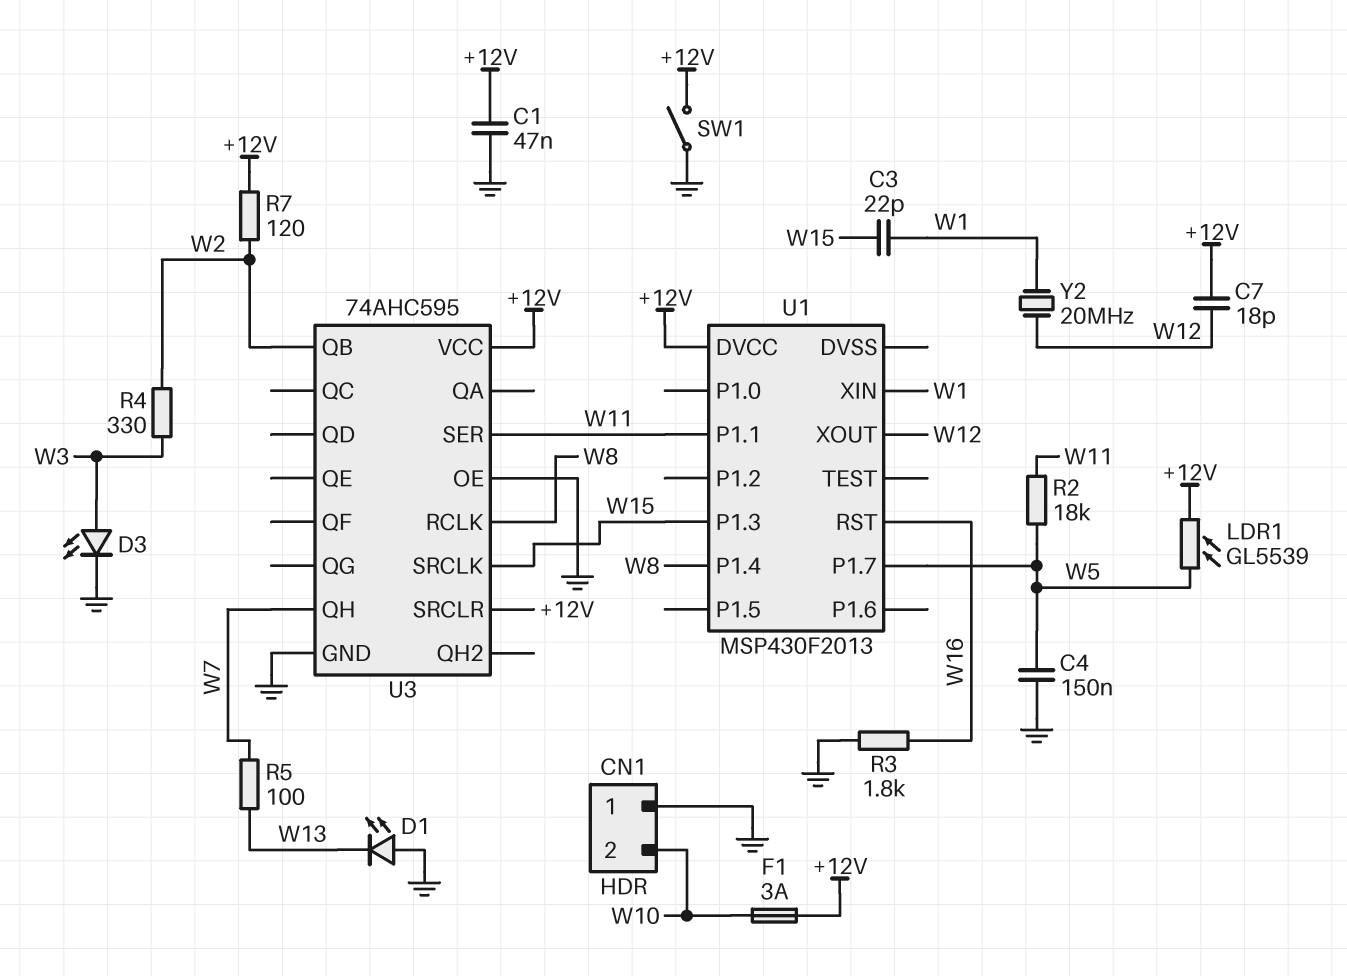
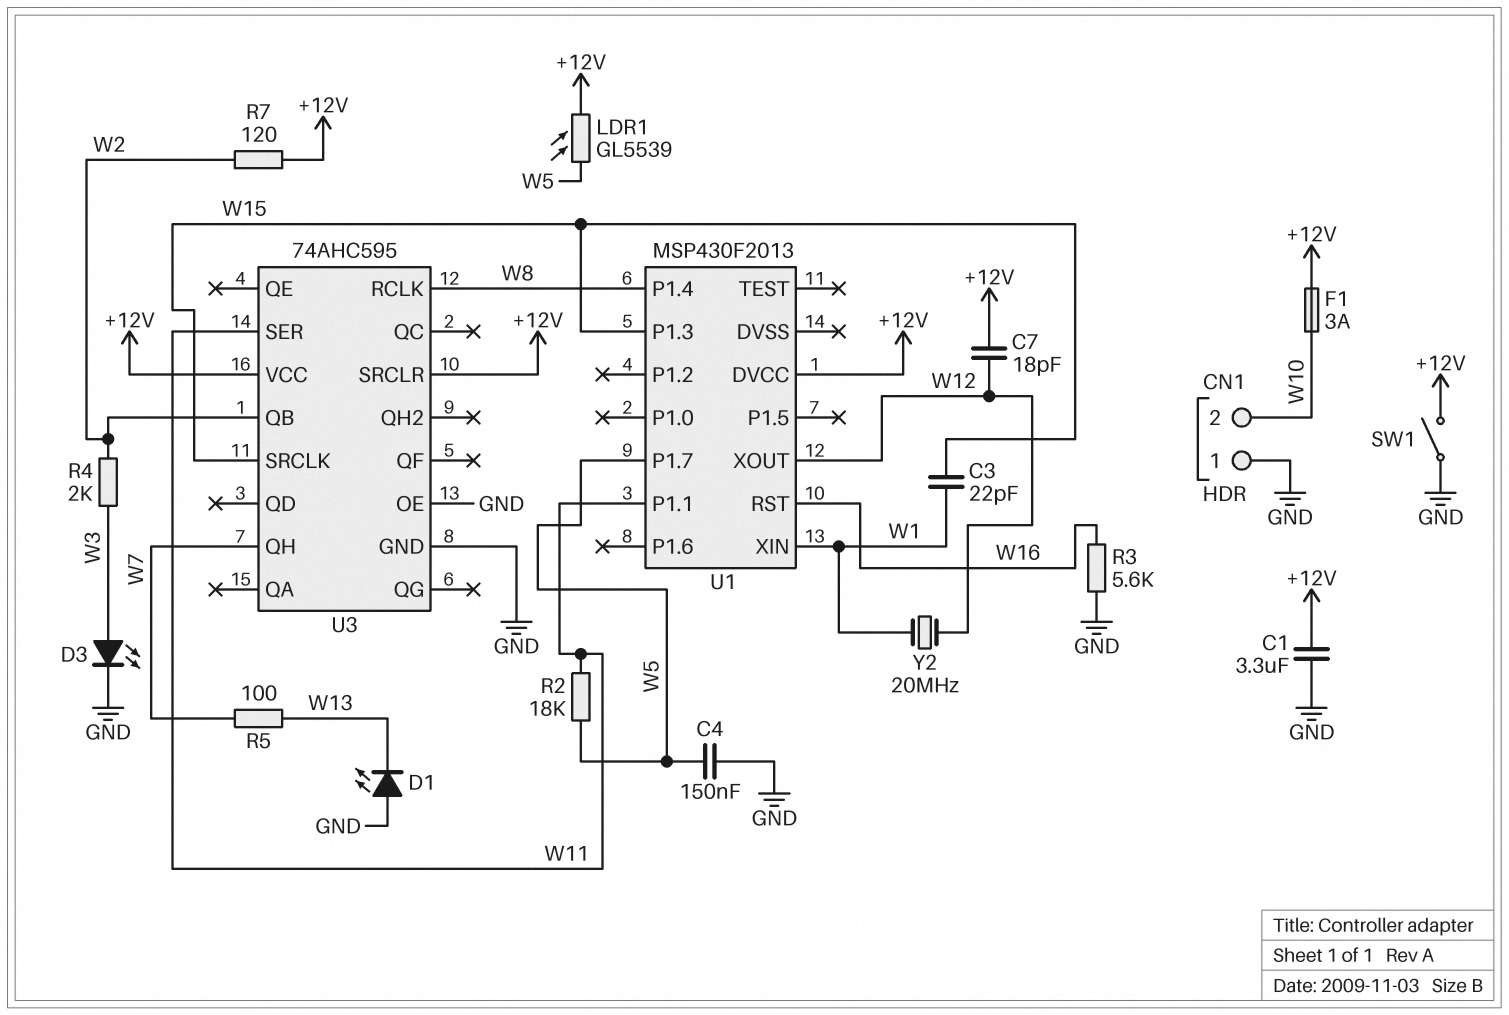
C1: 47nF (+12V, GND) -> 3.3uF (+12V, GND)
R3: 1.8k (GND, W16) -> 5.6k (GND, W16)
R4: 330 (W2, W3) -> 2k (W2, W3)

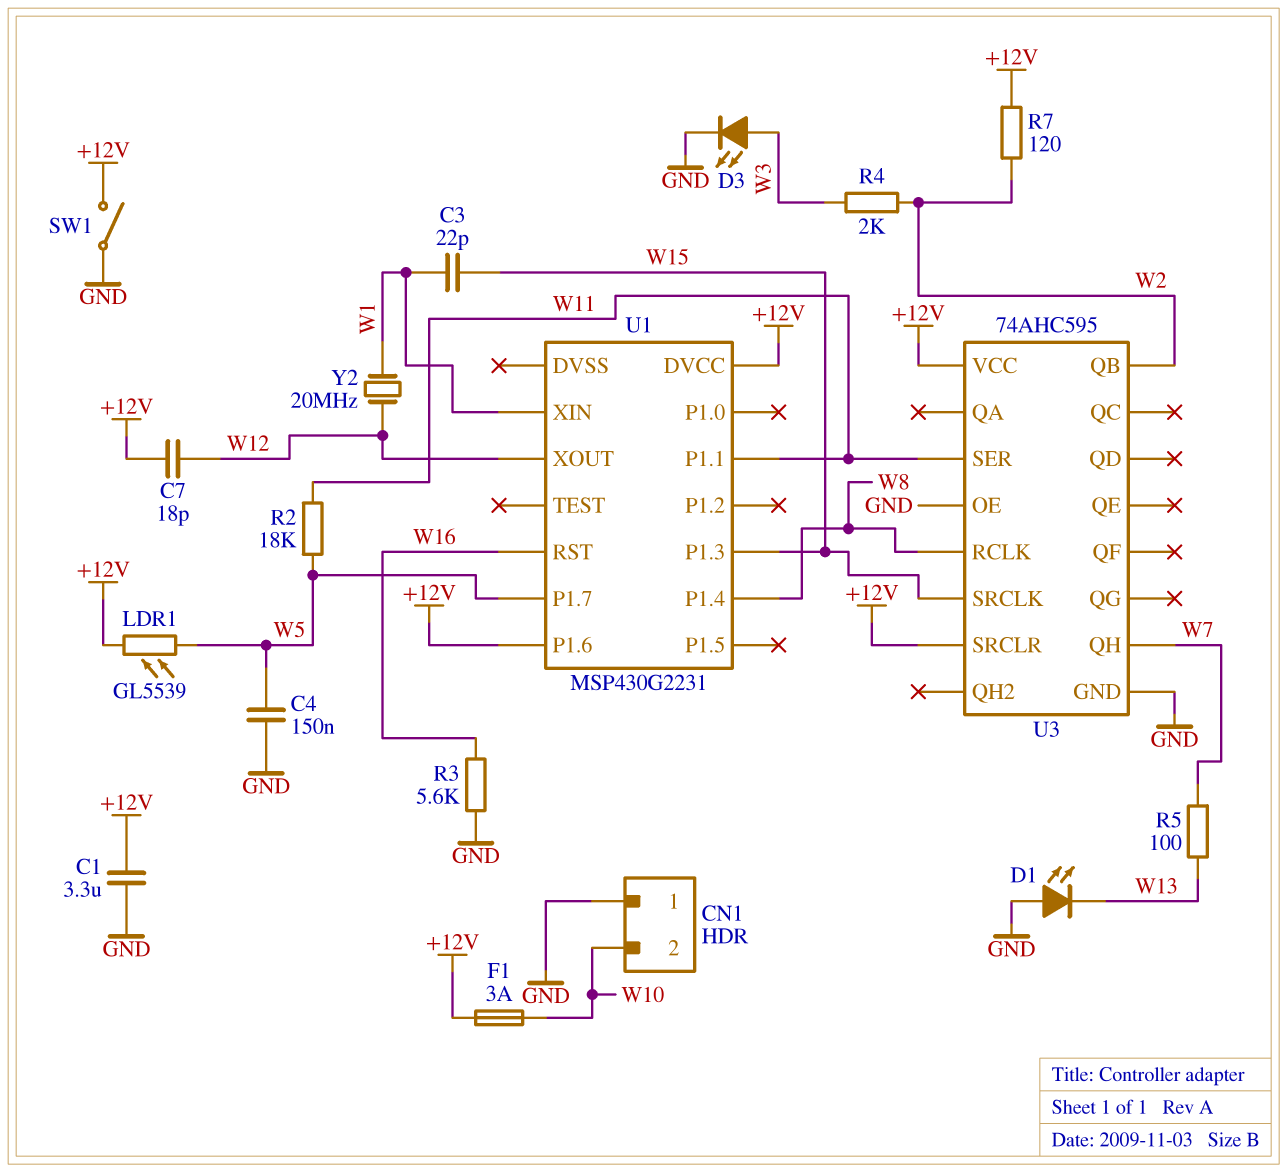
U1: MSP430F2013 -> MSP430G2231
U1 pin P1.6: none -> +12V

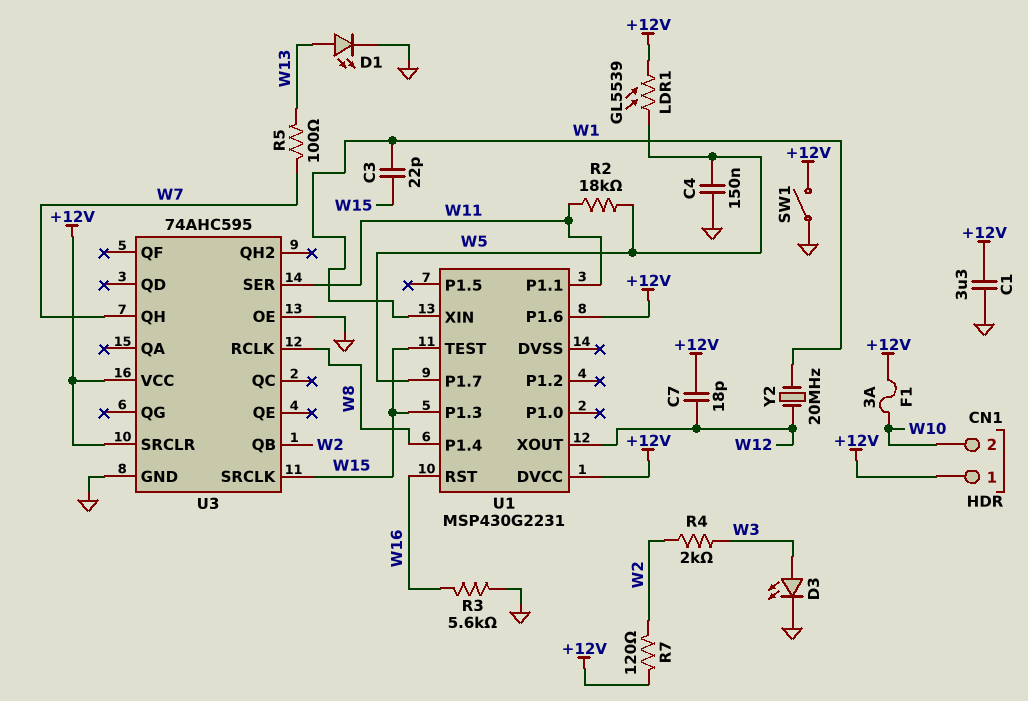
CN1 pin 1: GND -> +12V
D1: LED (A GND, K W13) -> LED (A W13, K GND)
U1 pin TEST: none -> W15

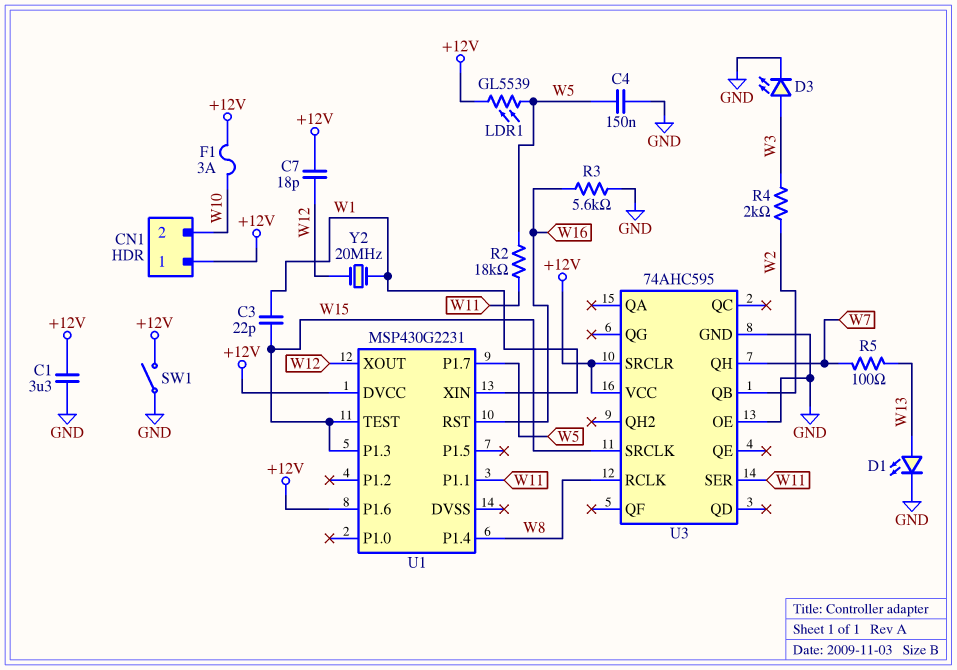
R7: 120 (+12V, W2) -> none

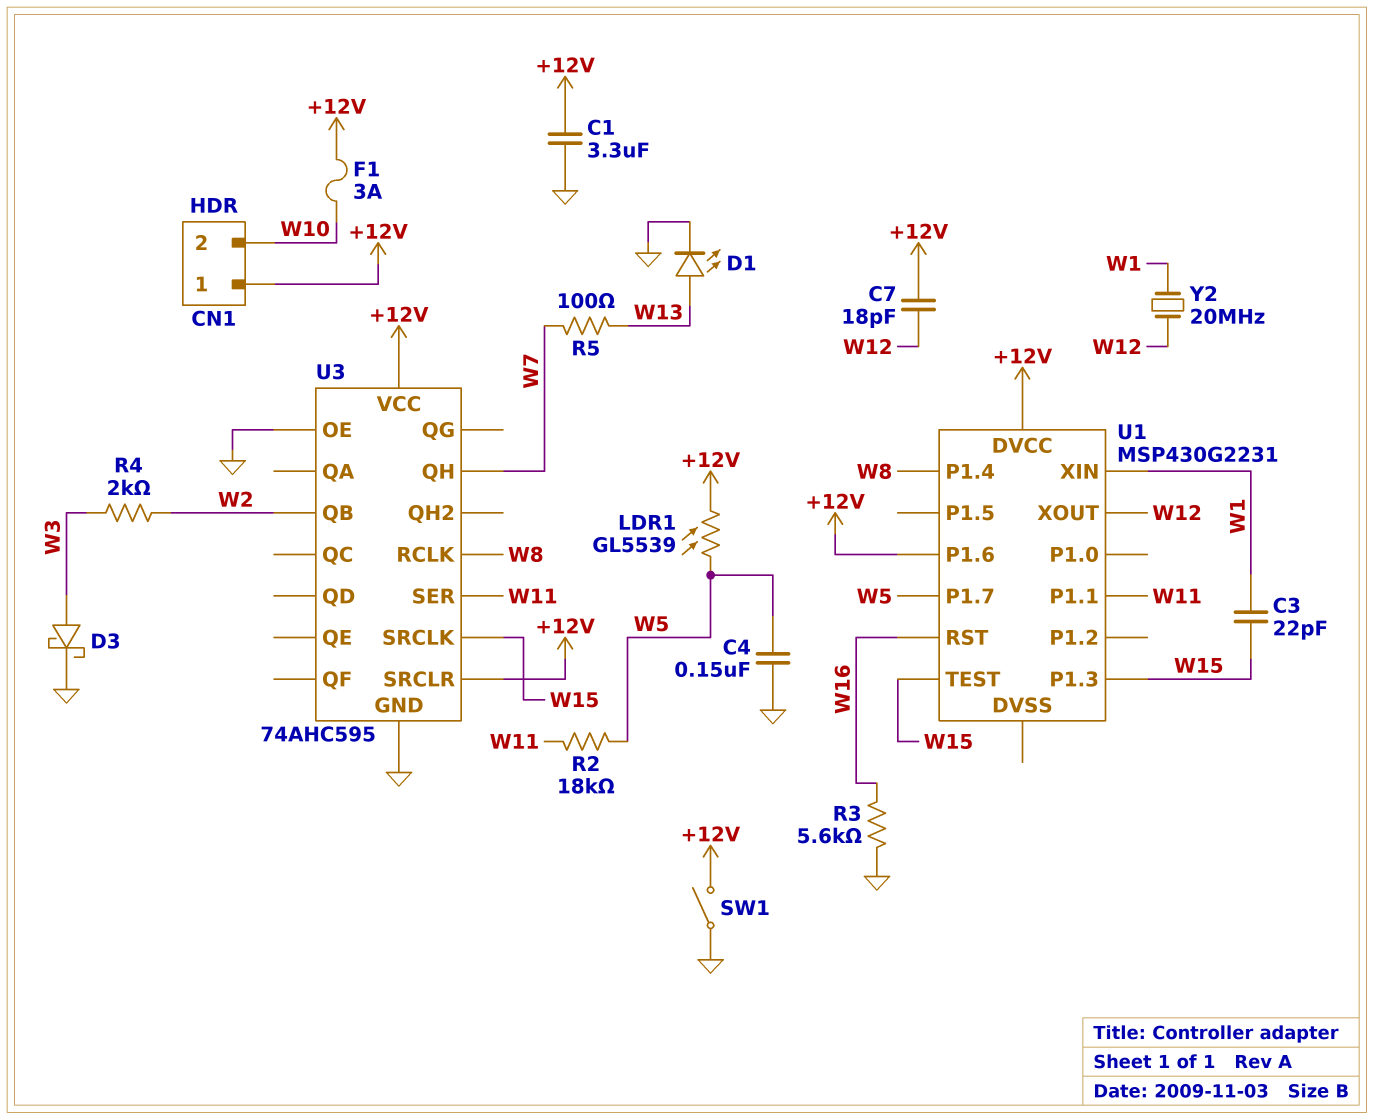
D3: LED (A W3, K GND) -> schottky (A W3, K GND)

